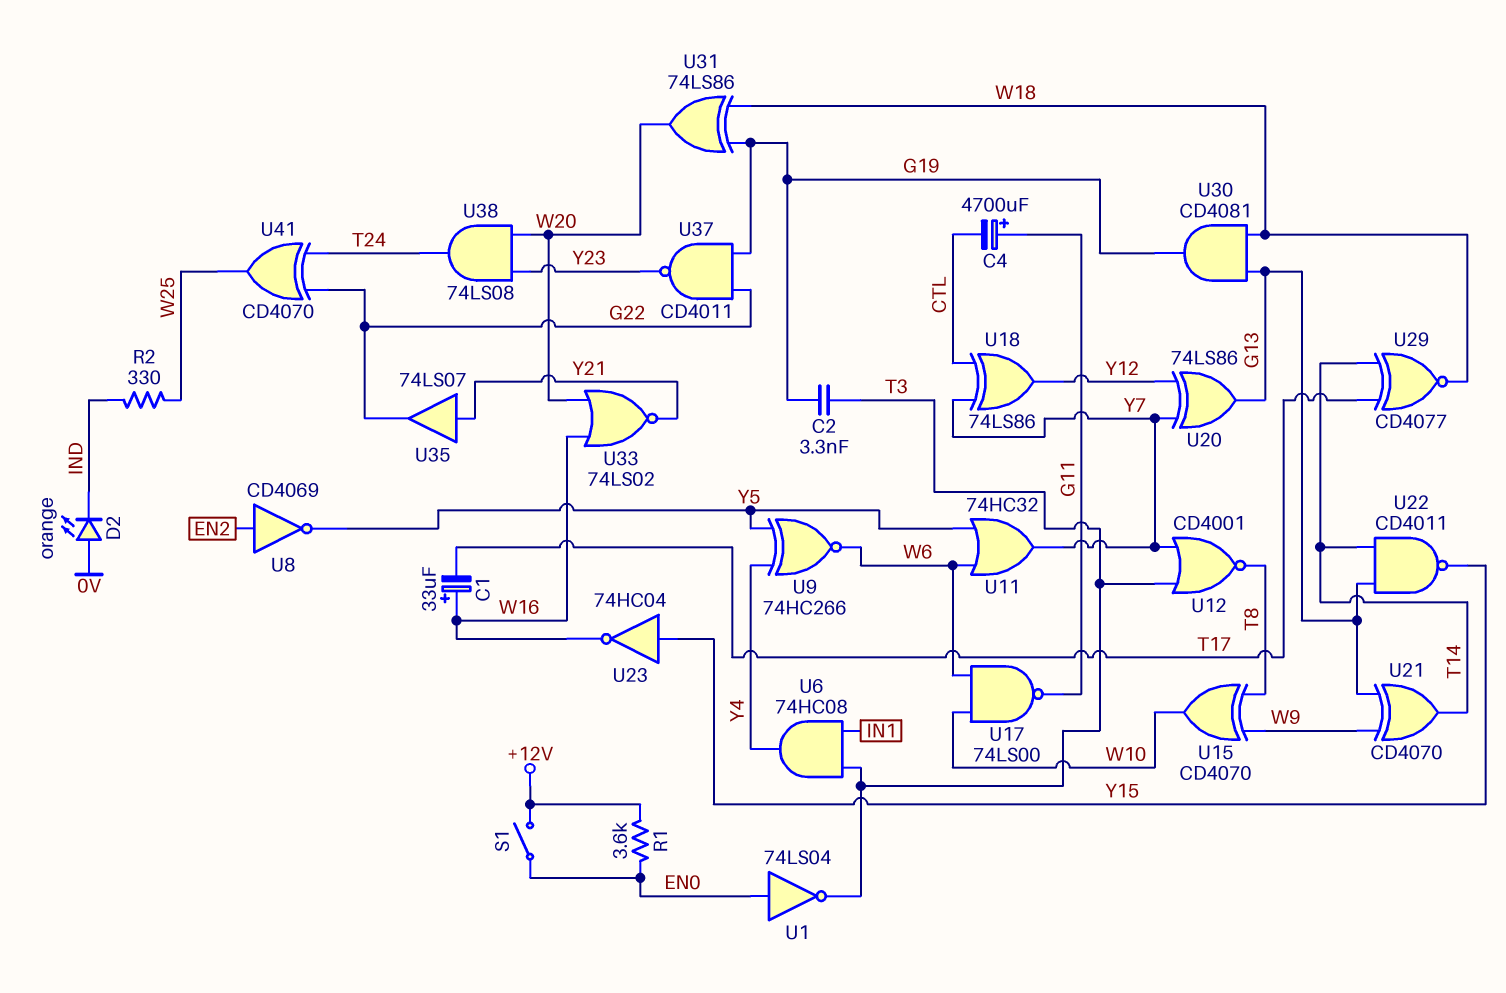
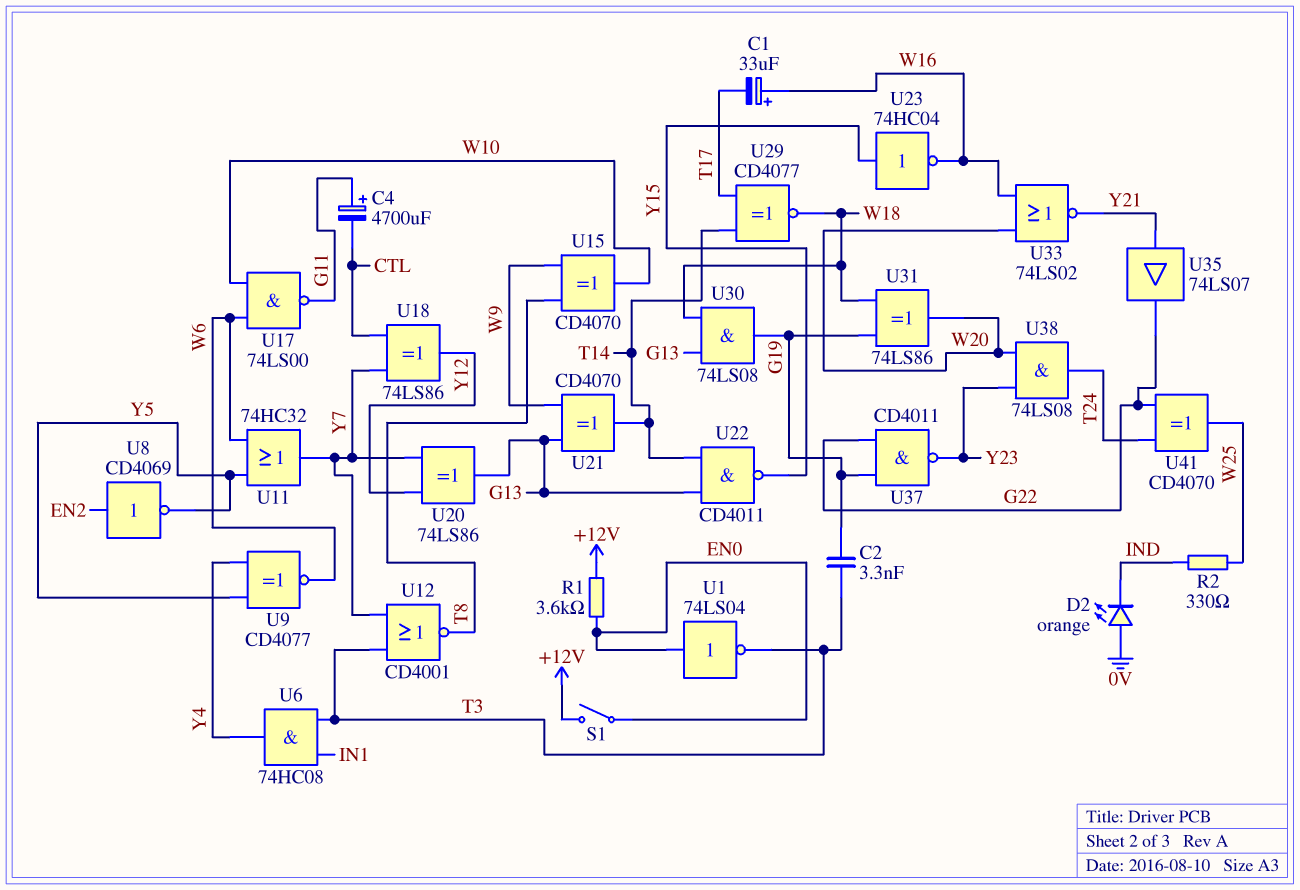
U9: XNOR 74HC266 (in Y4, in Y5, out W6) -> XNOR CD4077 (in Y4, in Y5, out W6)
U30: AND CD4081 (in G13, in W18, out G19) -> AND 74LS08 (in G13, in W18, out G19)

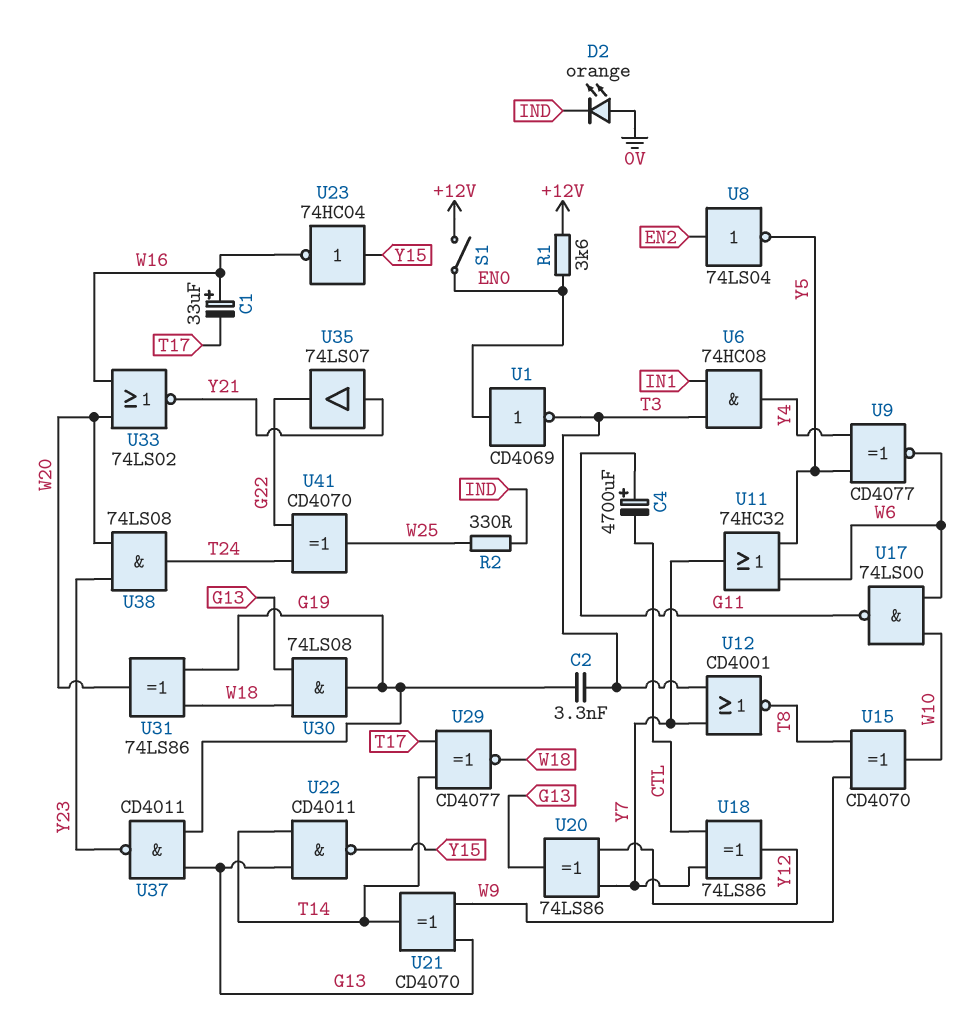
U1: NOT 74LS04 (in EN0, out T3) -> NOT CD4069 (in EN0, out T3)
U8: NOT CD4069 (in EN2, out Y5) -> NOT 74LS04 (in EN2, out Y5)
U37: NAND CD4011 (in G19, in G22, out Y23) -> NAND CD4011 (in G13, in G19, out Y23)

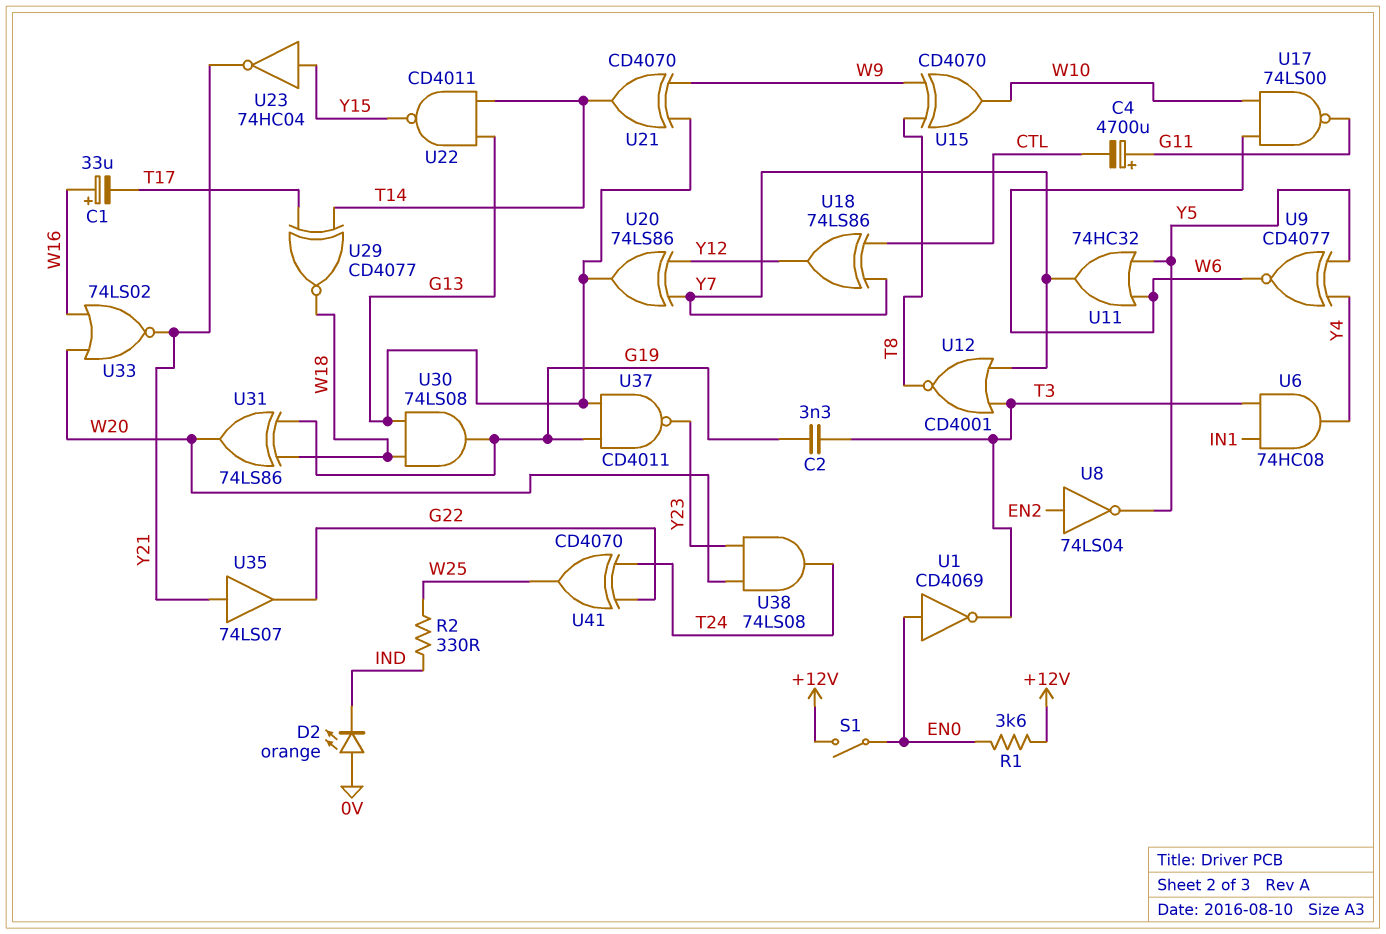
U23: NOT 74HC04 (in Y15, out W16) -> NOT 74HC04 (in Y15, out Y21)

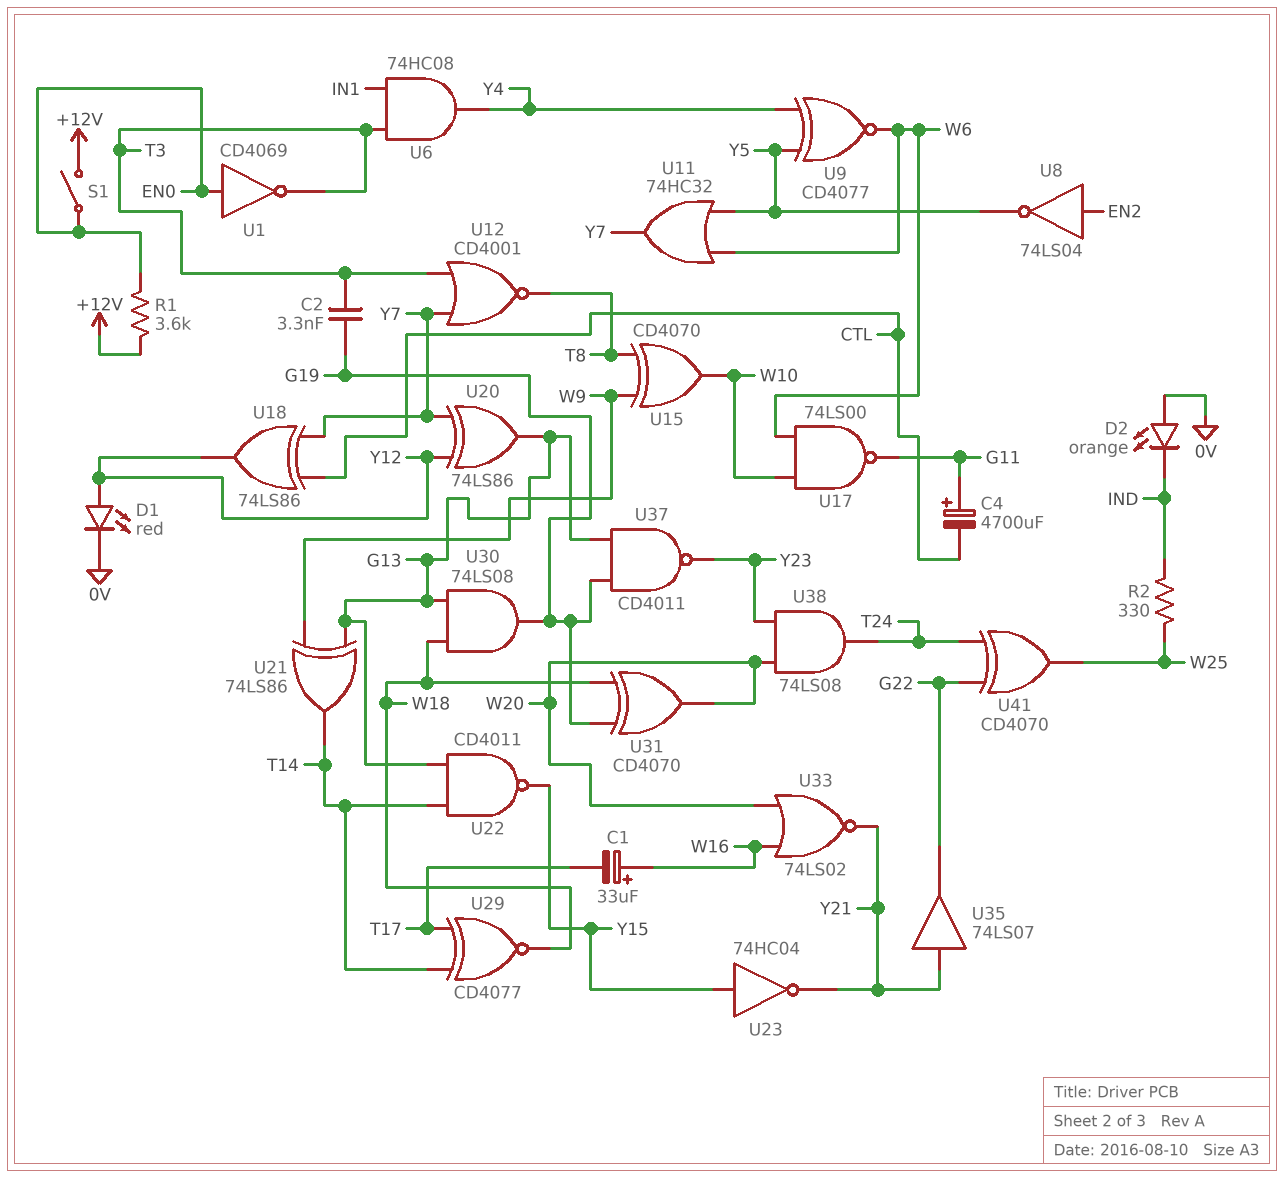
D1: none -> LED red (A Y12, K 0V)
U21: XOR CD4070 (in G13, in W9, out T14) -> XOR 74LS86 (in G13, in W9, out T14)
U31: XOR 74LS86 (in G19, in W18, out W20) -> XOR CD4070 (in G19, in W18, out W20)

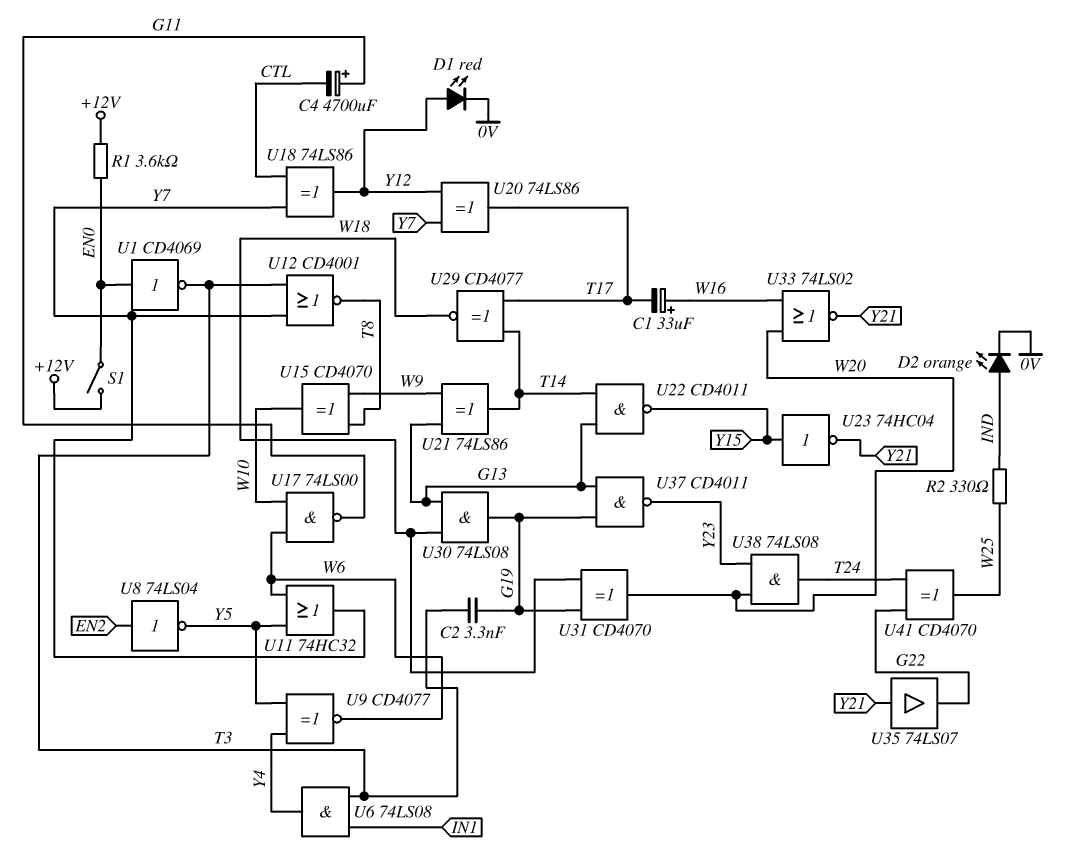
D2: LED orange (A 0V, K IND) -> LED orange (A IND, K 0V)
U6: AND 74HC08 (in IN1, in T3, out Y4) -> AND 74LS08 (in IN1, in T3, out Y4)
U20: XOR 74LS86 (in Y7, in Y12, out G13) -> XOR 74LS86 (in Y7, in Y12, out T17)

